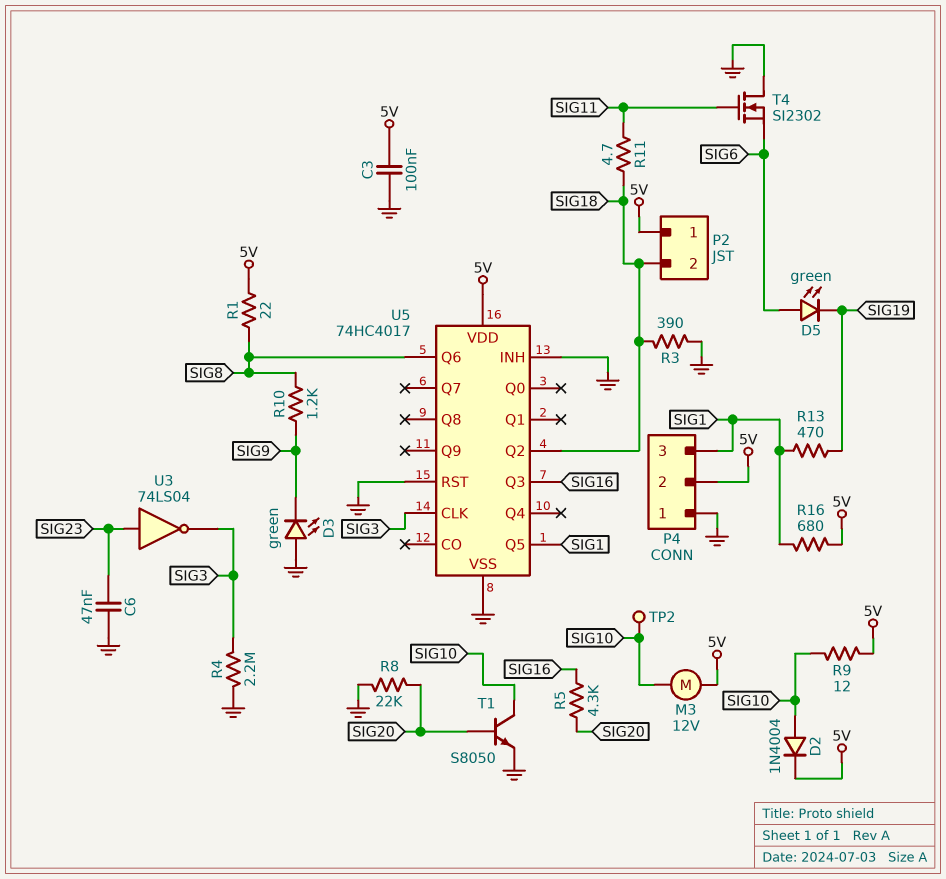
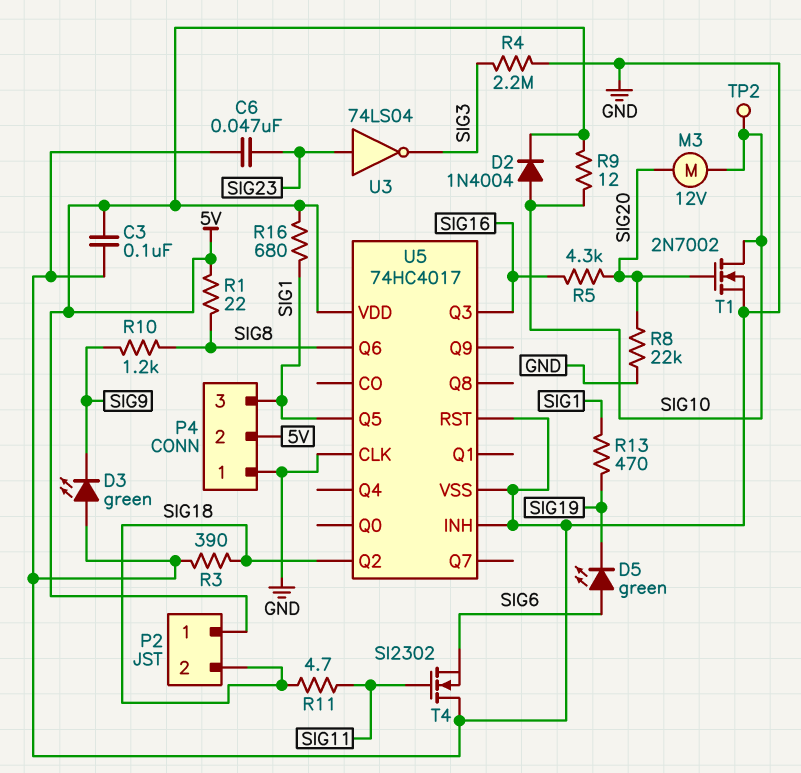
M3: motor 12V (5V, SIG10) -> motor 12V (SIG10, SIG20)
T1: NPN S8050 (B SIG20, C SIG10, E GND) -> NMOS 2N7002 (G SIG20, D SIG10, S GND)
U5 pin CLK: SIG3 -> GND

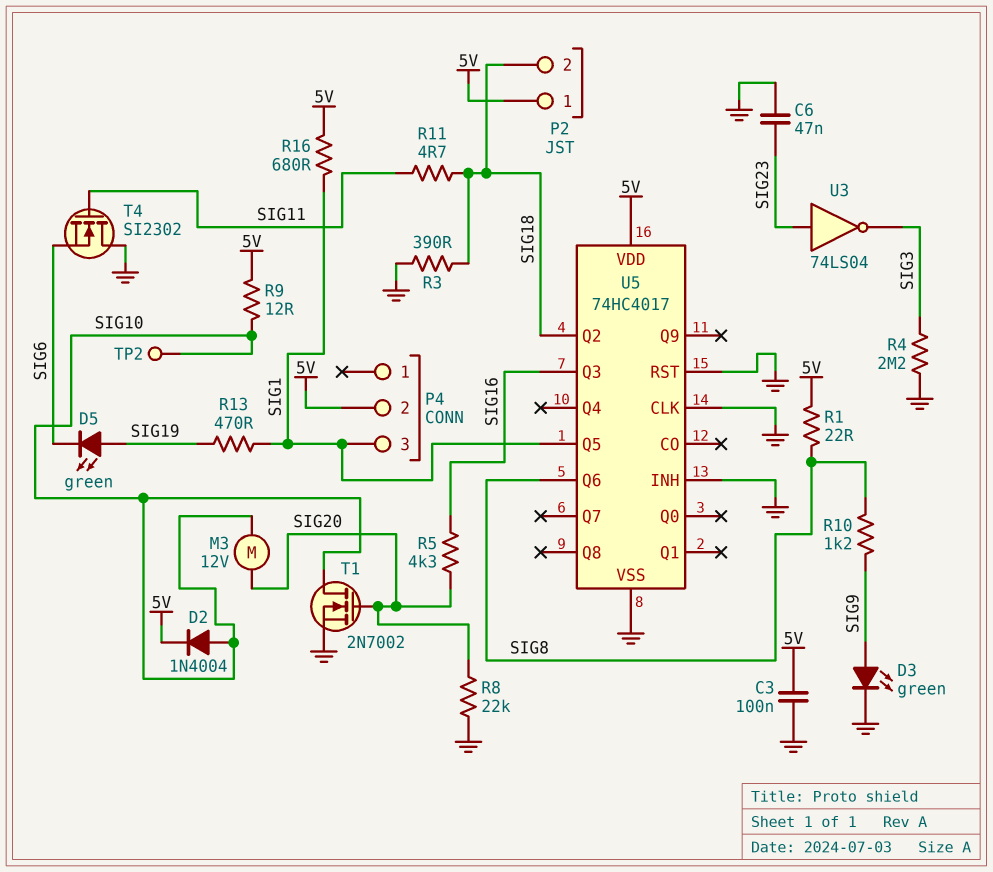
D3: LED green (A GND, K SIG9) -> LED green (A SIG9, K GND)
D5: LED green (A SIG6, K SIG19) -> LED green (A SIG19, K SIG6)
P4 pin 1: GND -> none

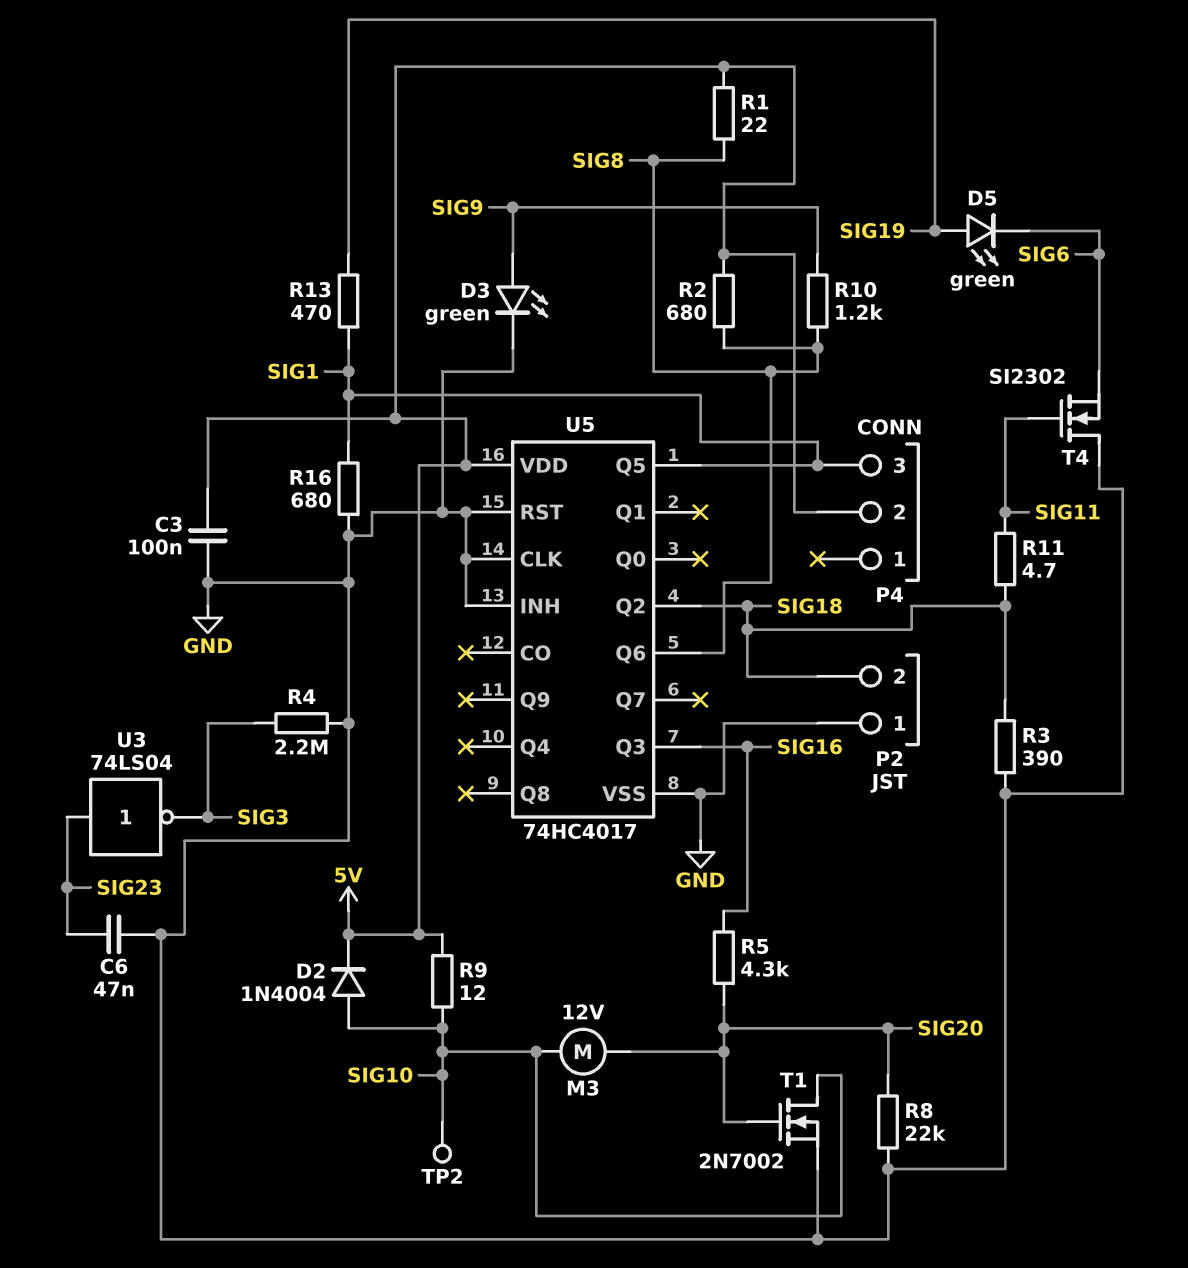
P2 pin 1: 5V -> GND
R2: none -> 680 (5V, SIG8)
R16: 680 (5V, SIG1) -> 680 (GND, SIG1)

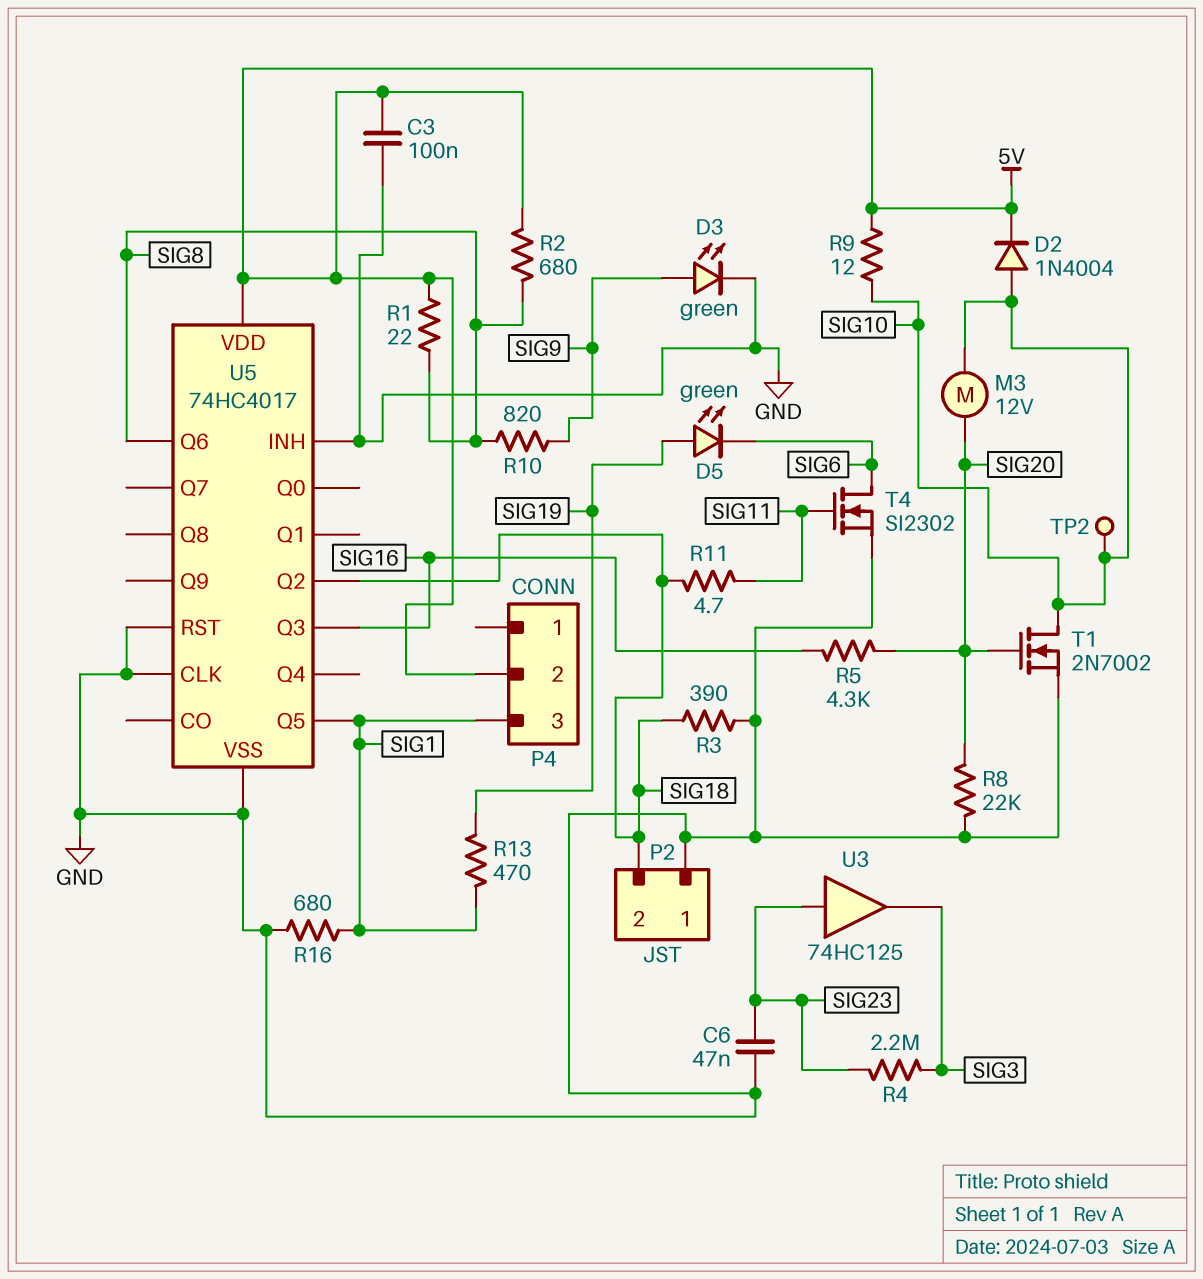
R4: 2.2M (GND, SIG3) -> 2.2M (SIG3, SIG23)
R10: 1.2k (SIG8, SIG9) -> 820 (SIG8, SIG9)
T4: NMOS SI2302 (G SIG11, D GND, S SIG6) -> NMOS SI2302 (G SIG11, D SIG6, S GND)
U3: NOT 74LS04 (in SIG23, out SIG3) -> buffer 74HC125 (in SIG23, out SIG3)

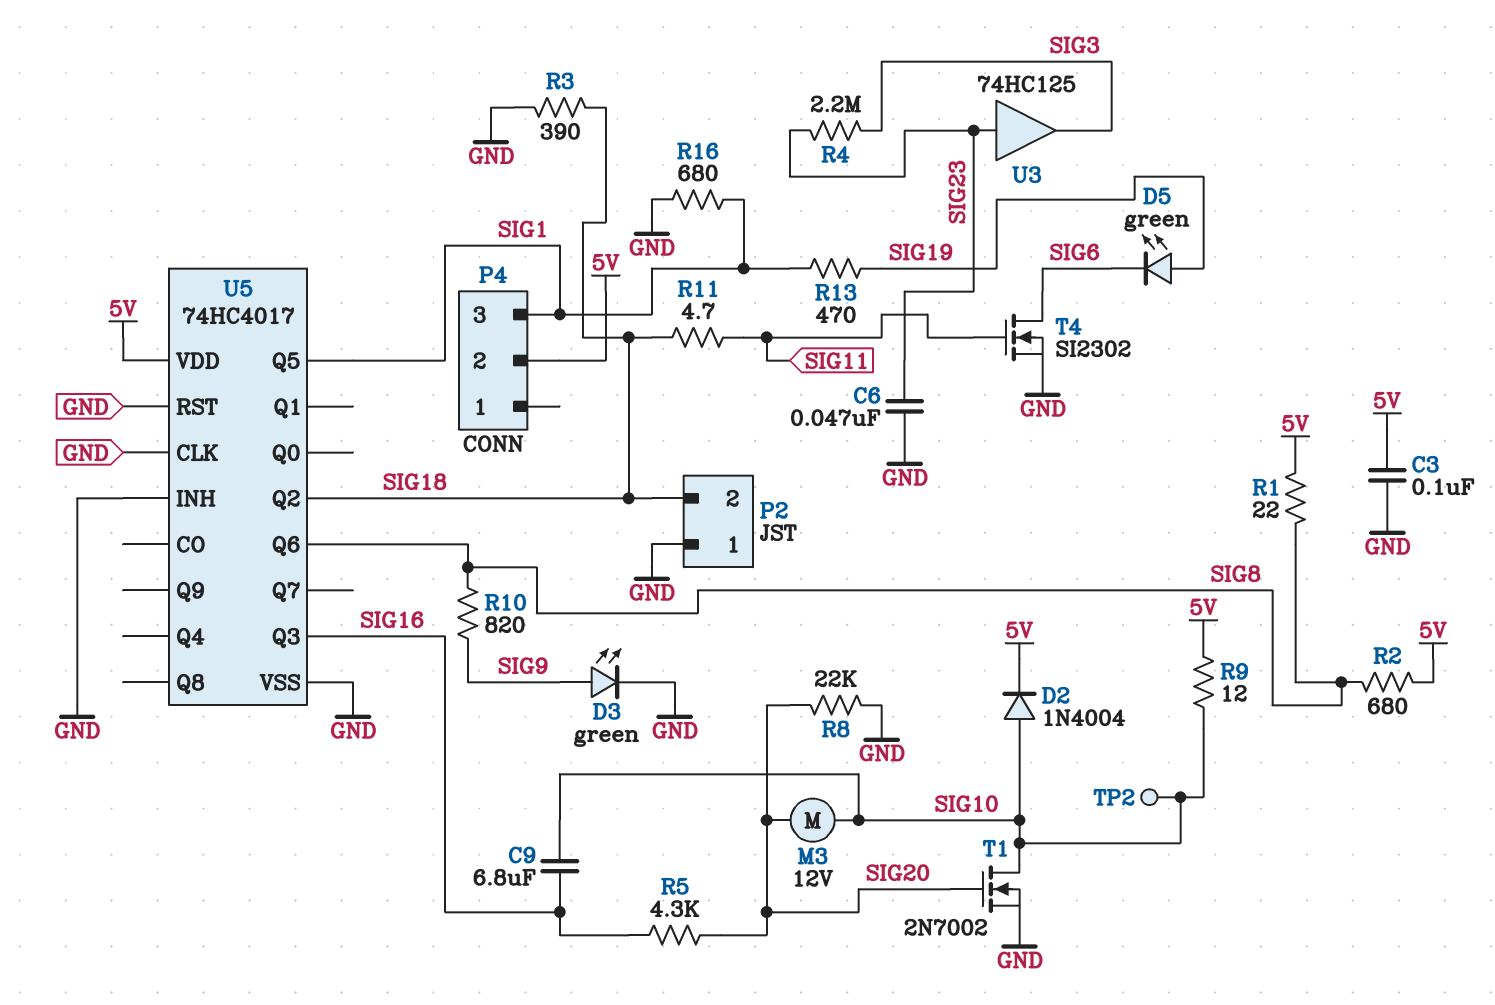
C9: none -> 6.8uF (SIG10, SIG16)

